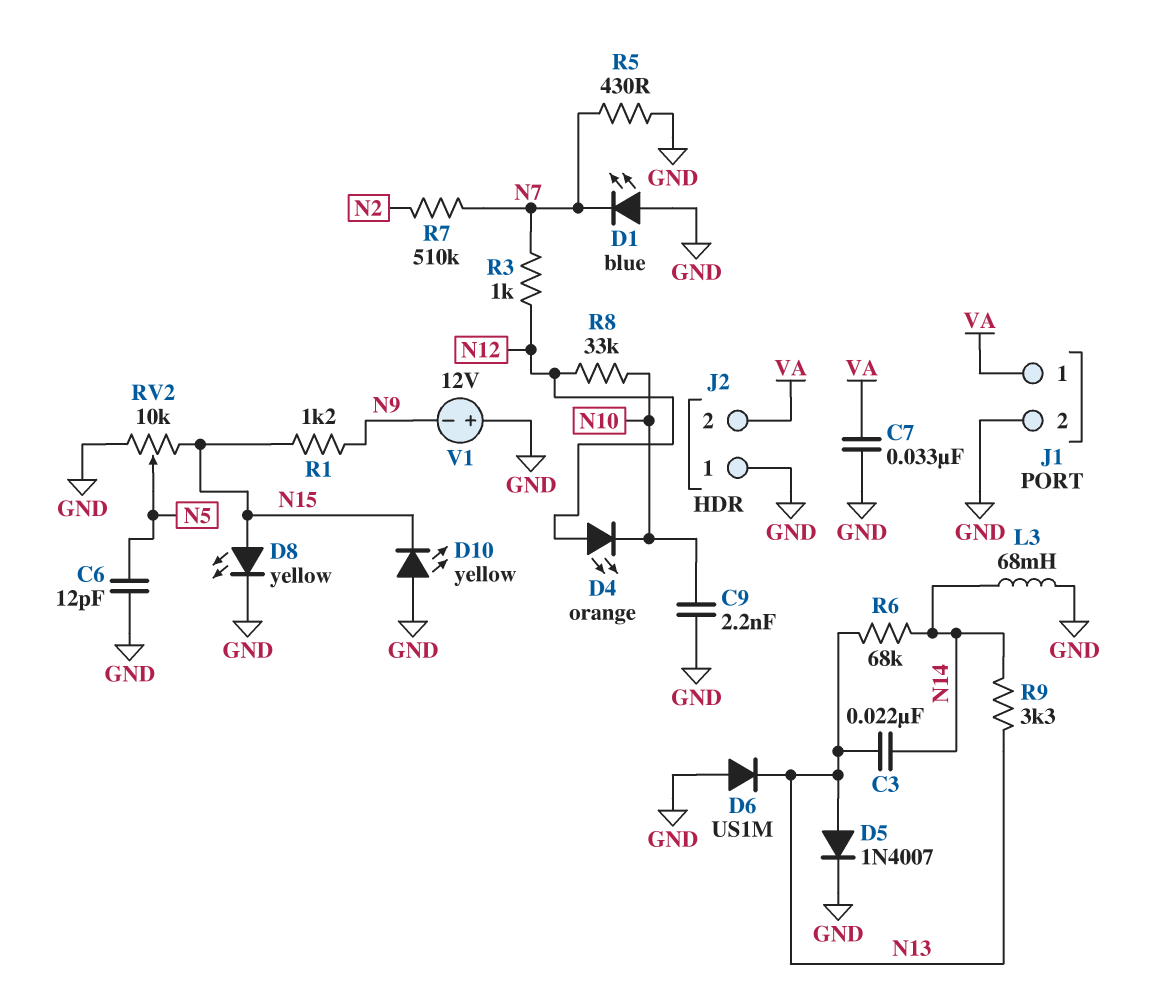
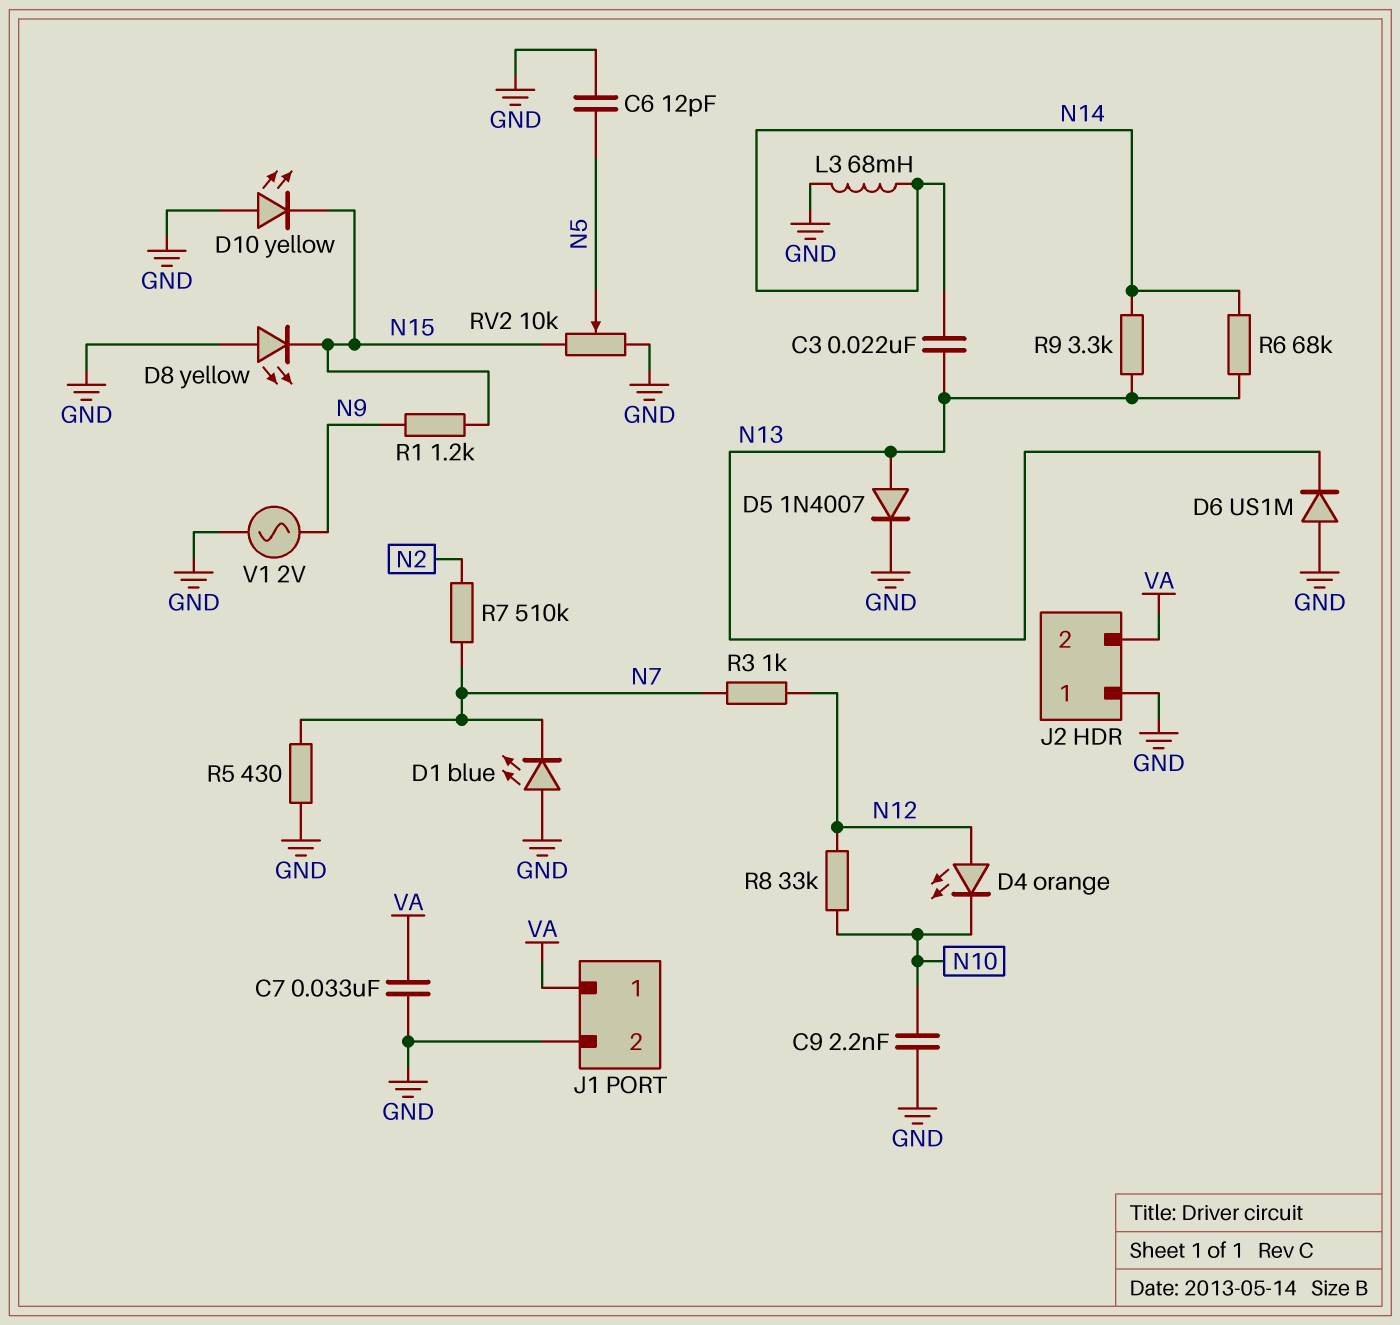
D8: LED yellow (A N15, K GND) -> LED yellow (A GND, K N15)
V1: 12V (plus GND, minus N9) -> AC 2V (GND, N9)

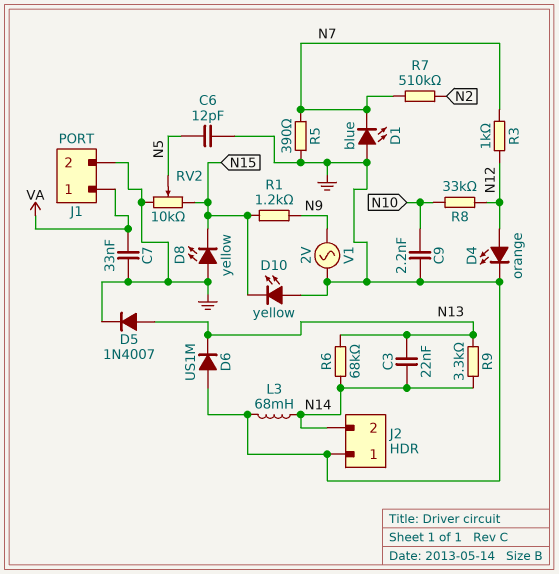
D4: LED orange (A N12, K N10) -> LED orange (A N12, K GND)
J2 pin 2: VA -> N14
R5: 430 (GND, N7) -> 390 (GND, N7)

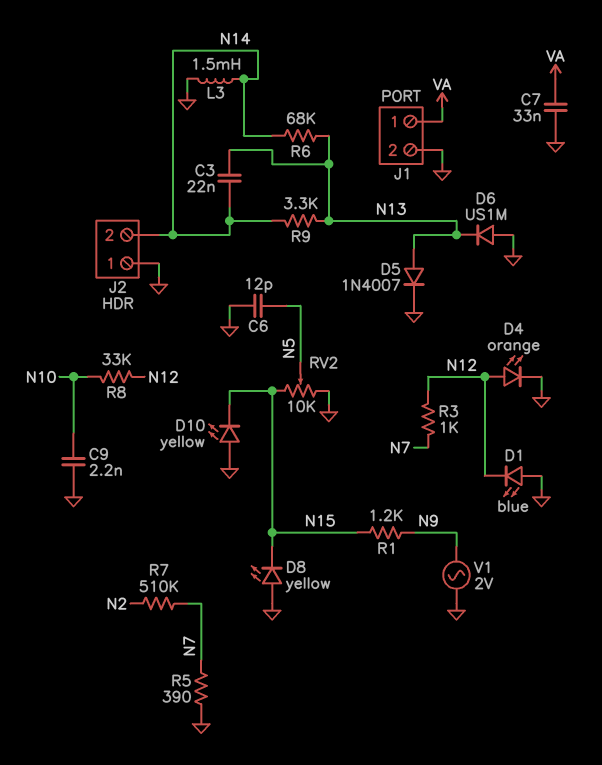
D1: LED blue (A GND, K N7) -> LED blue (A GND, K N12)
L3: 68mH (GND, N14) -> 1.5mH (GND, N14)

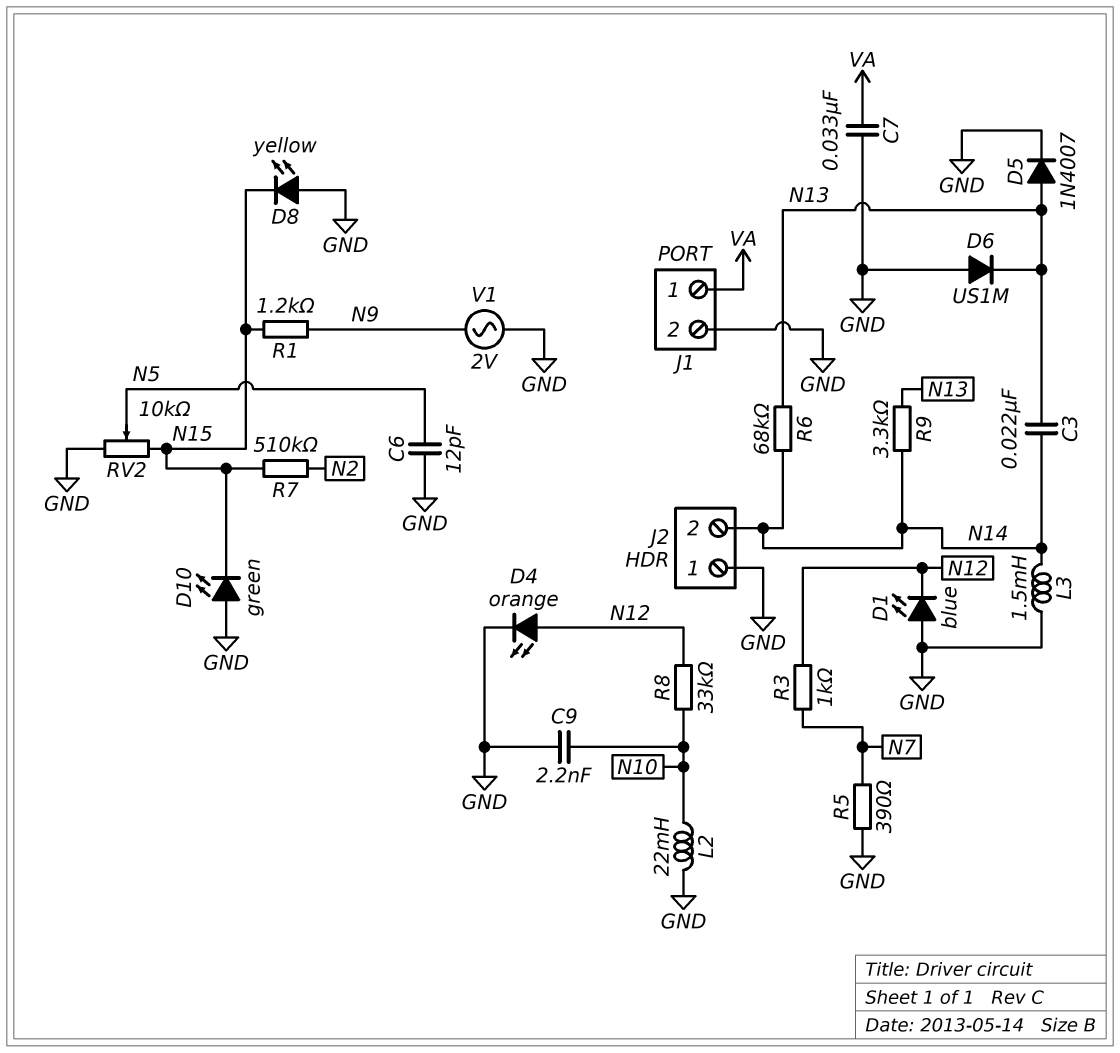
D10: LED yellow (A GND, K N15) -> LED green (A GND, K N15)
L2: none -> 22mH (GND, N10)
R7: 510k (N2, N7) -> 510k (N2, N15)

